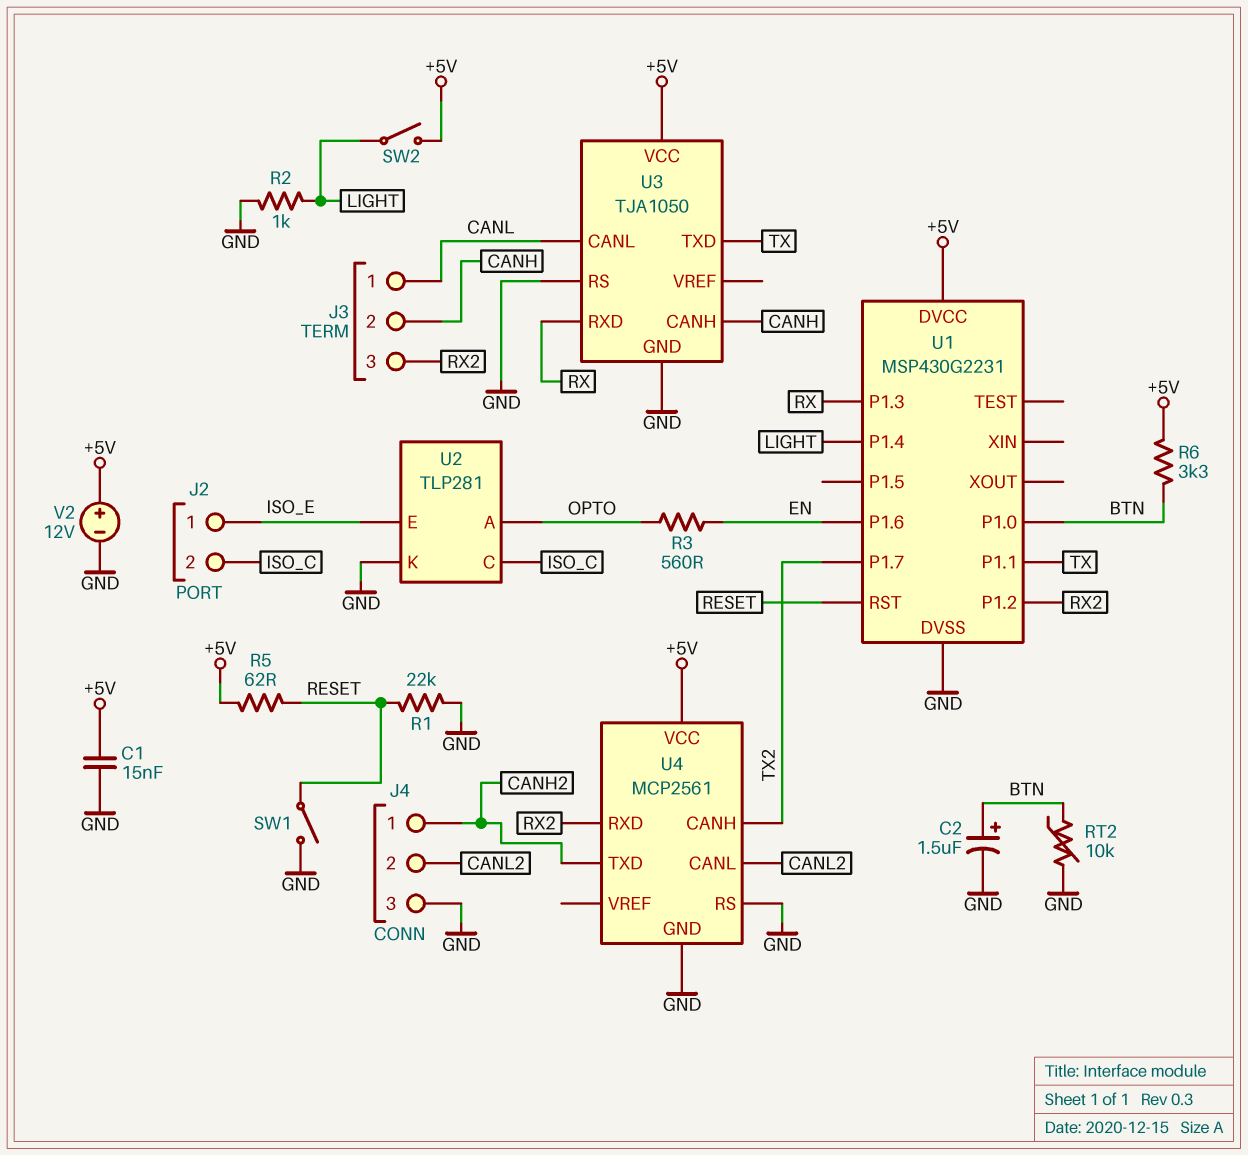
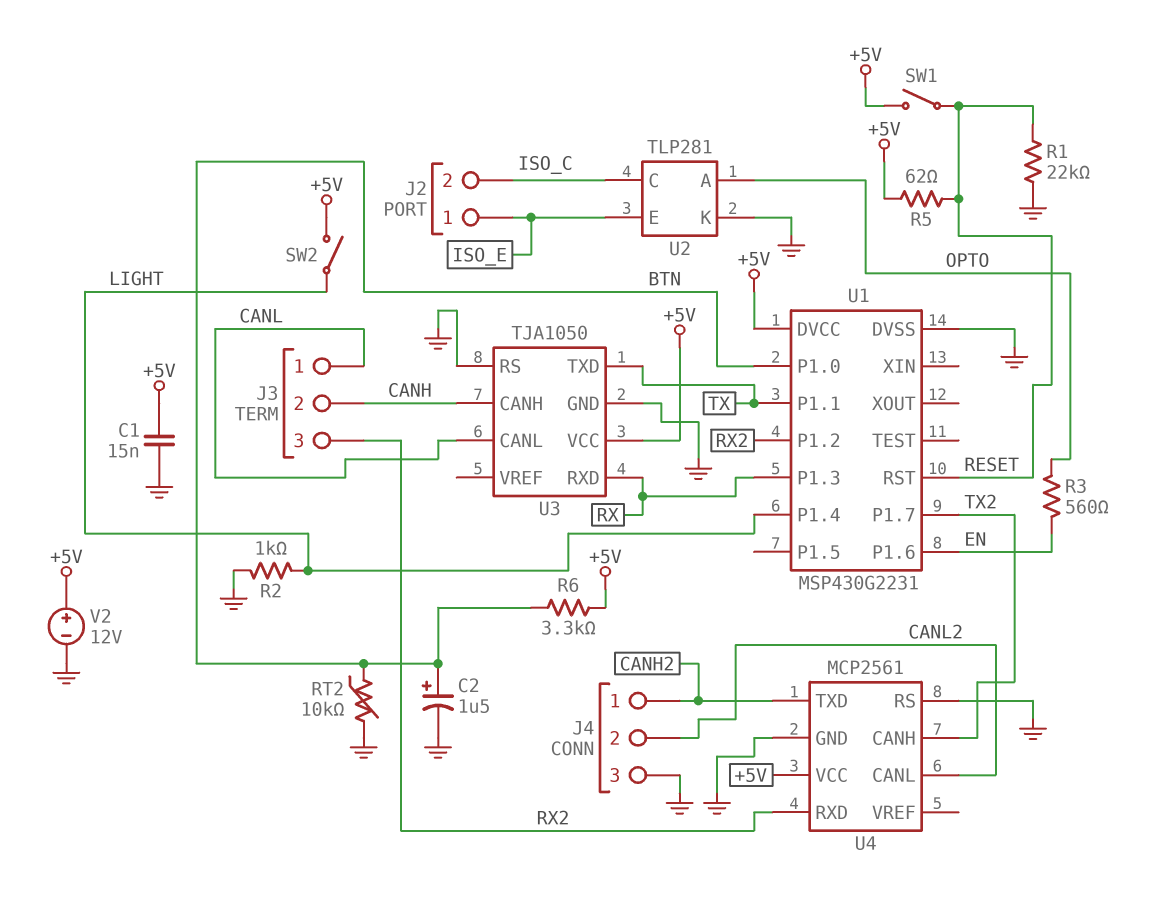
SW1: switch (GND, RESET) -> switch (+5V, RESET)

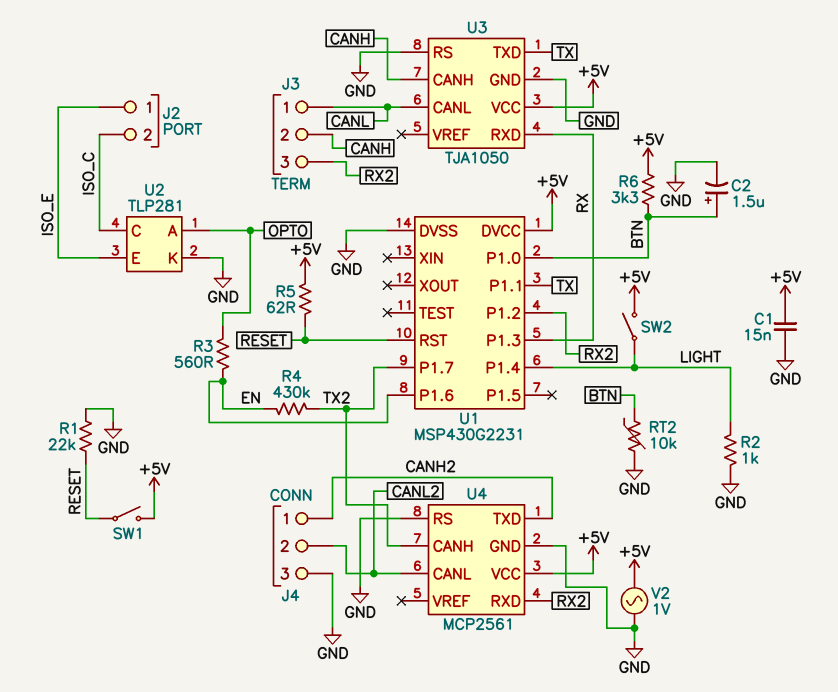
R4: none -> 430k (EN, TX2)
V2: 12V (plus +5V, minus GND) -> AC 1V (+5V, GND)

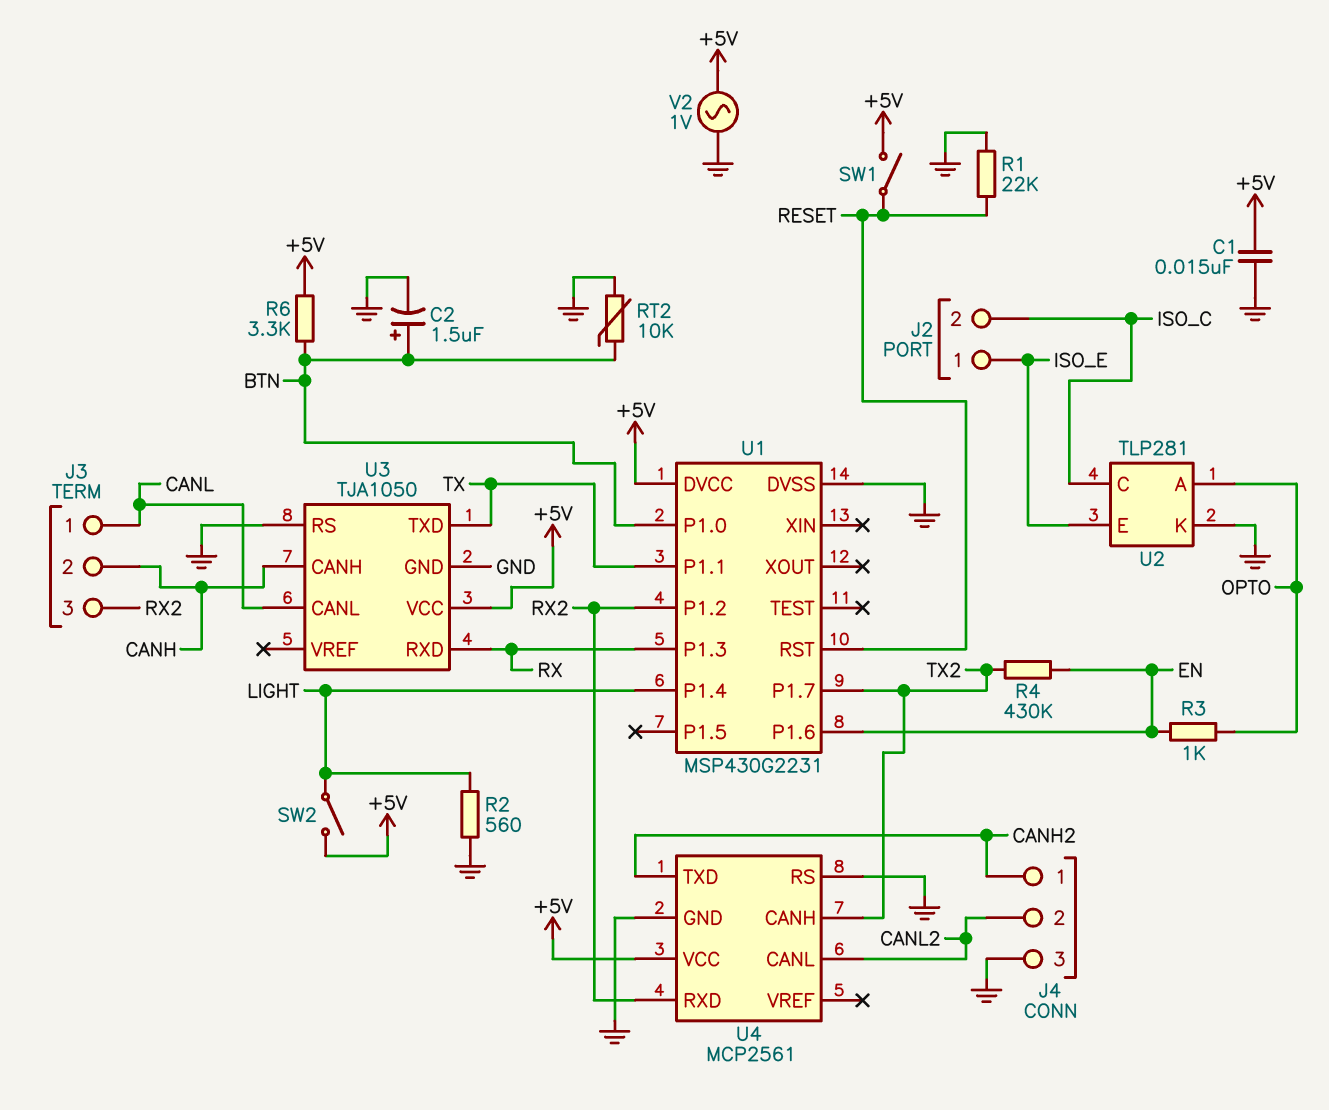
R2: 1k (GND, LIGHT) -> 560 (GND, LIGHT)
R3: 560 (EN, OPTO) -> 1k (EN, OPTO)
R5: 62 (+5V, RESET) -> none

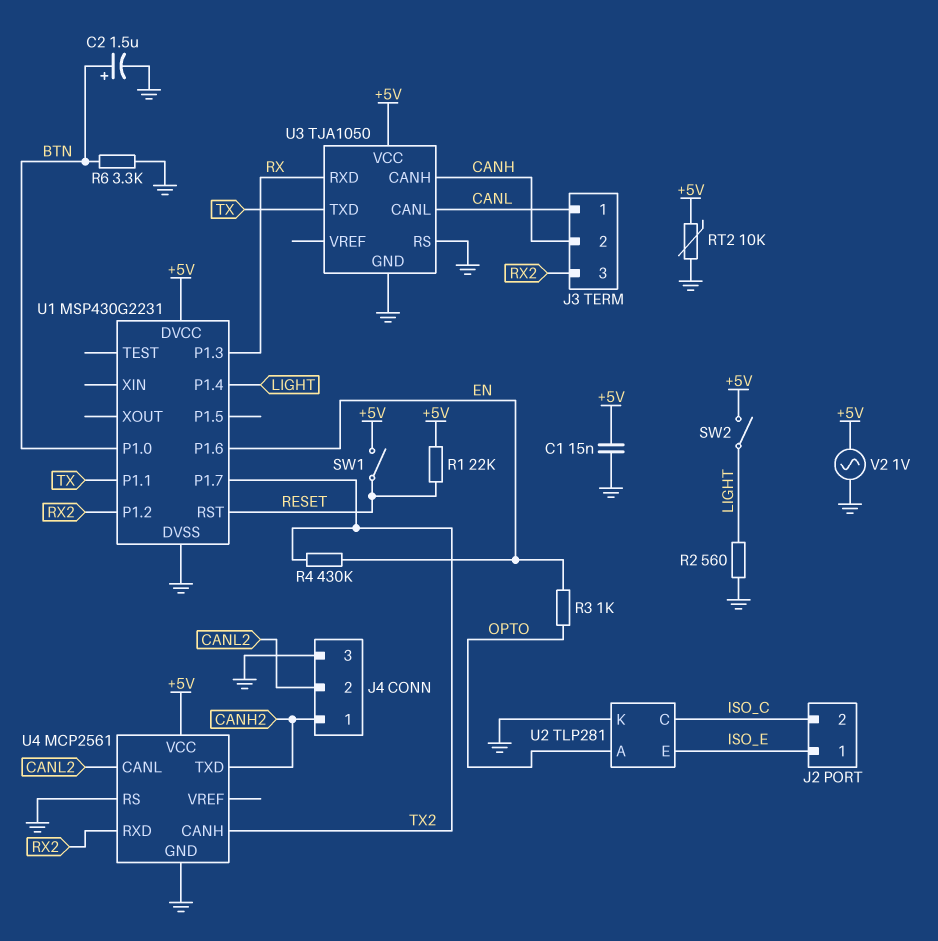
R1: 22k (GND, RESET) -> 22k (+5V, RESET)
R6: 3.3k (+5V, BTN) -> 3.3k (BTN, GND)
RT2: 10k (BTN, GND) -> 10k (+5V, GND)

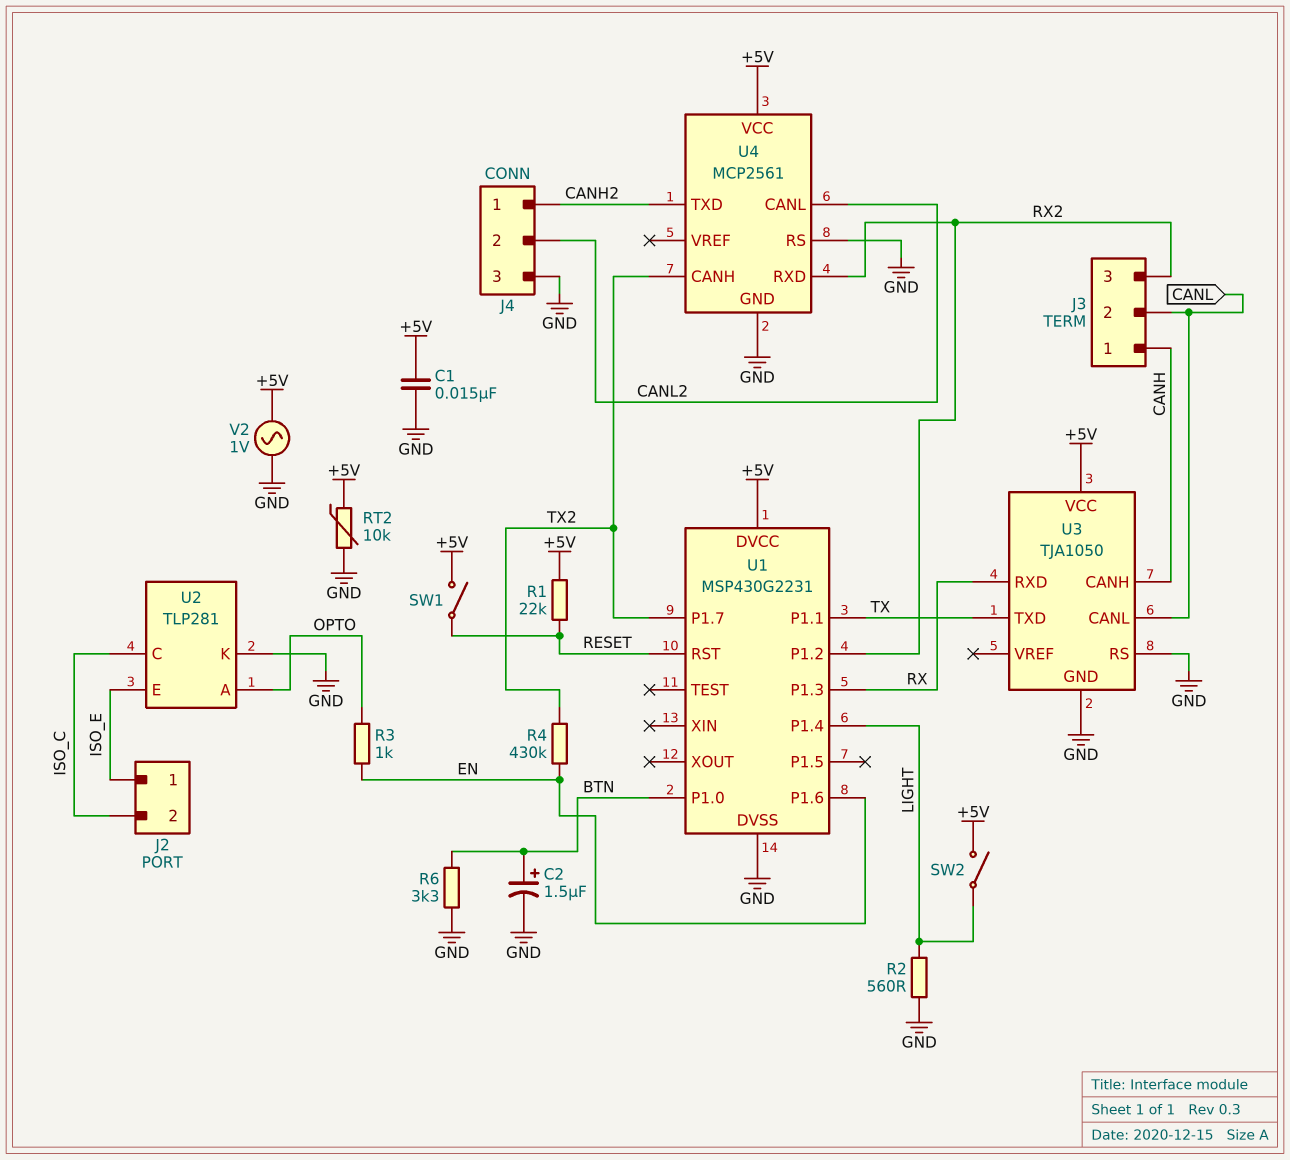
J3 pin 1: CANL -> CANH
J3 pin 2: CANH -> CANL

